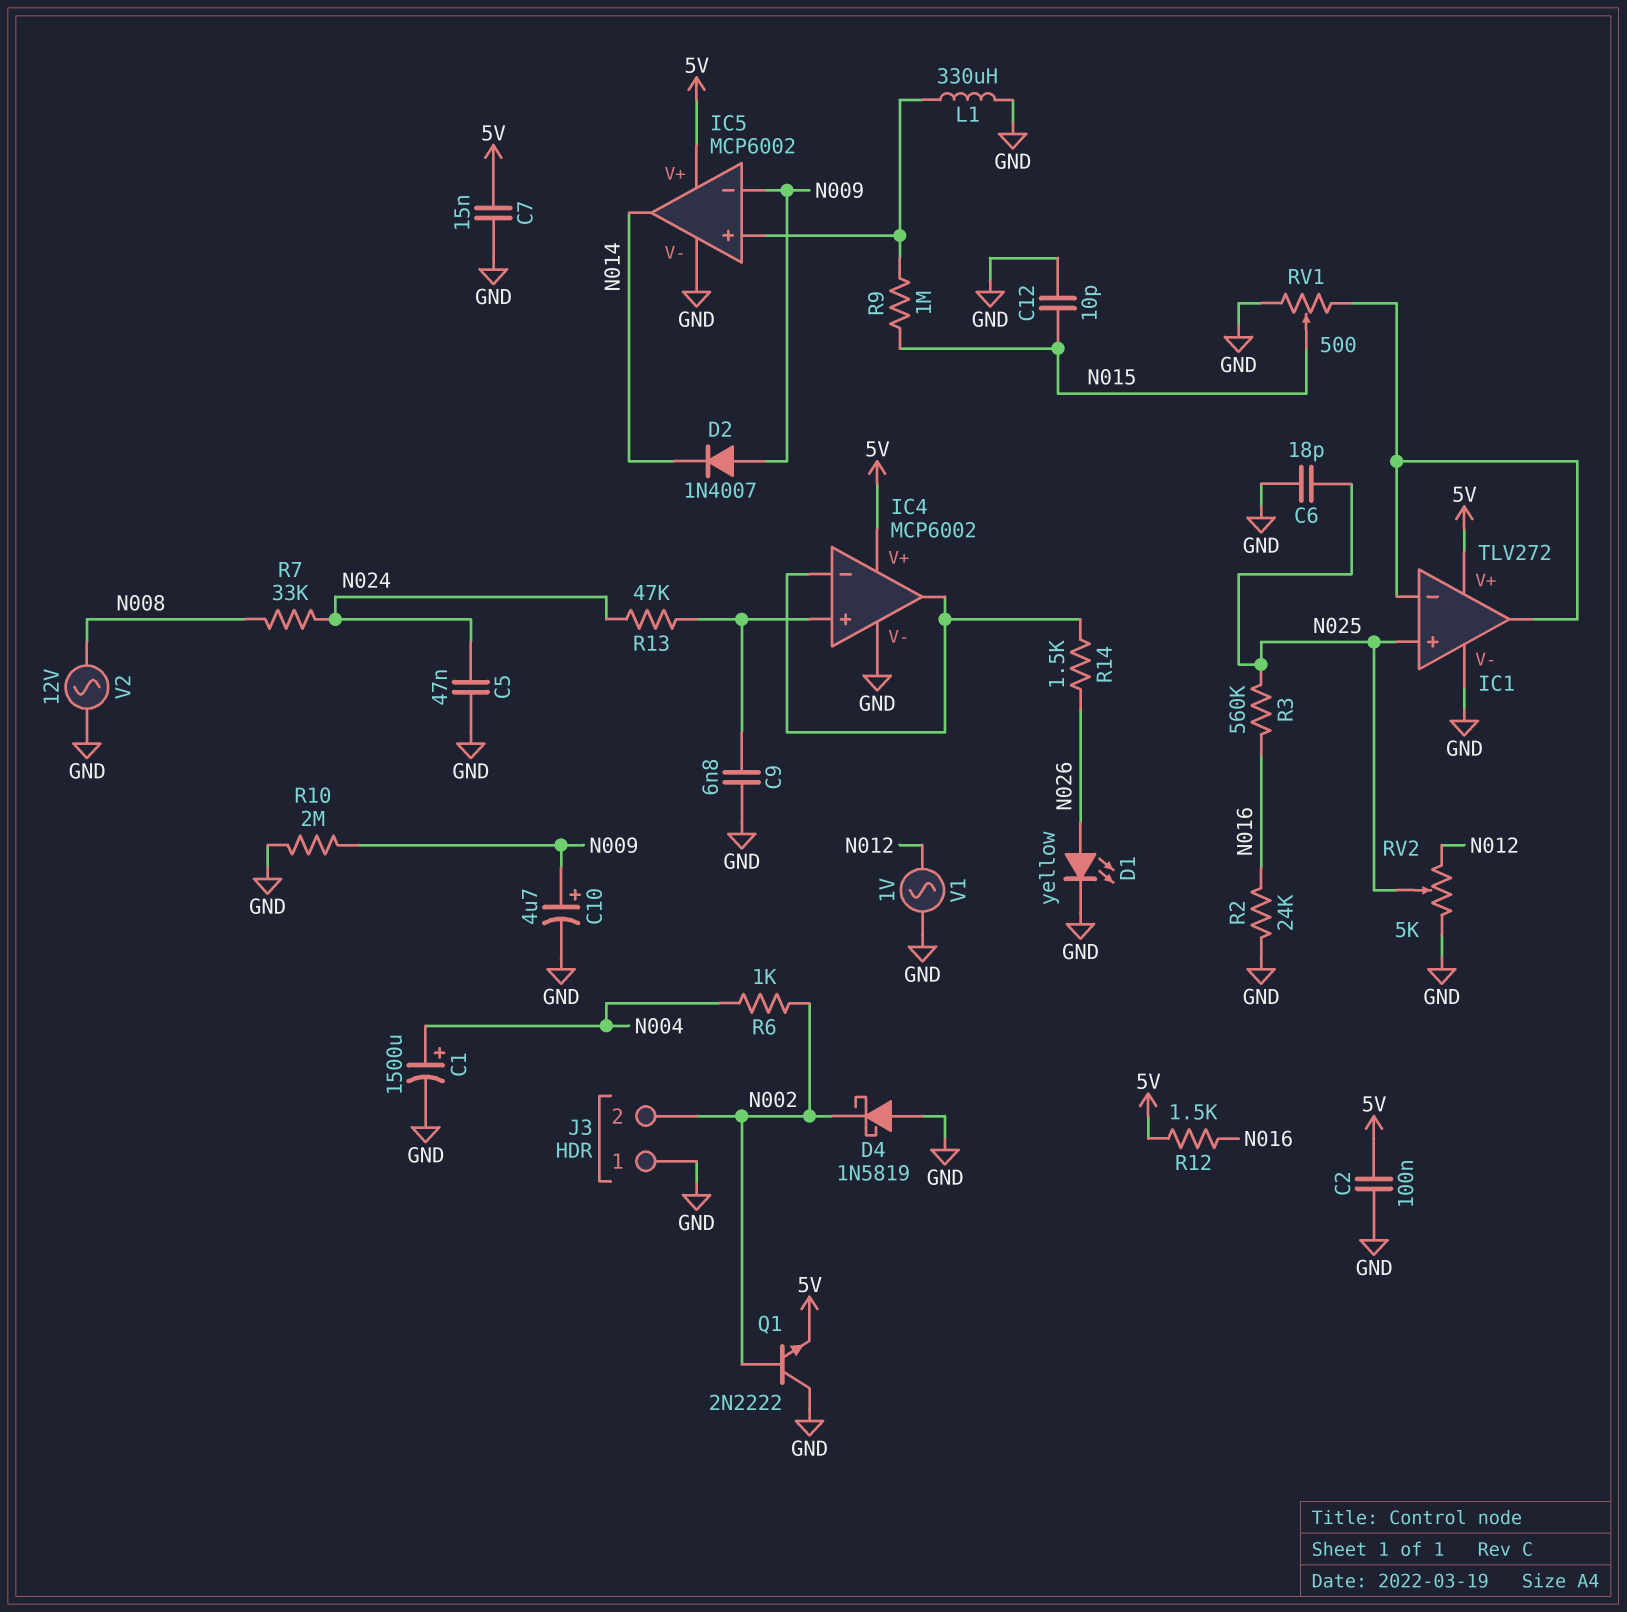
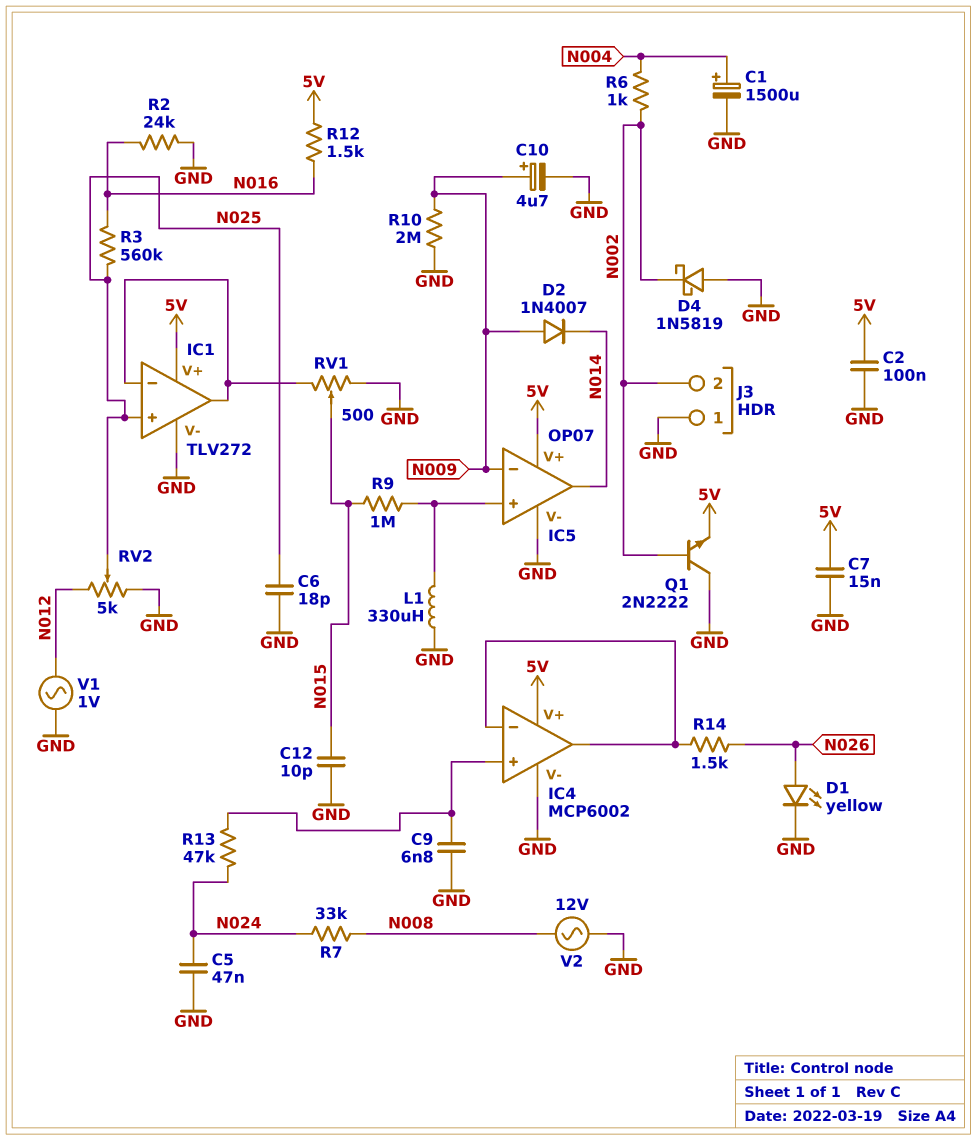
IC5: MCP6002 -> OP07

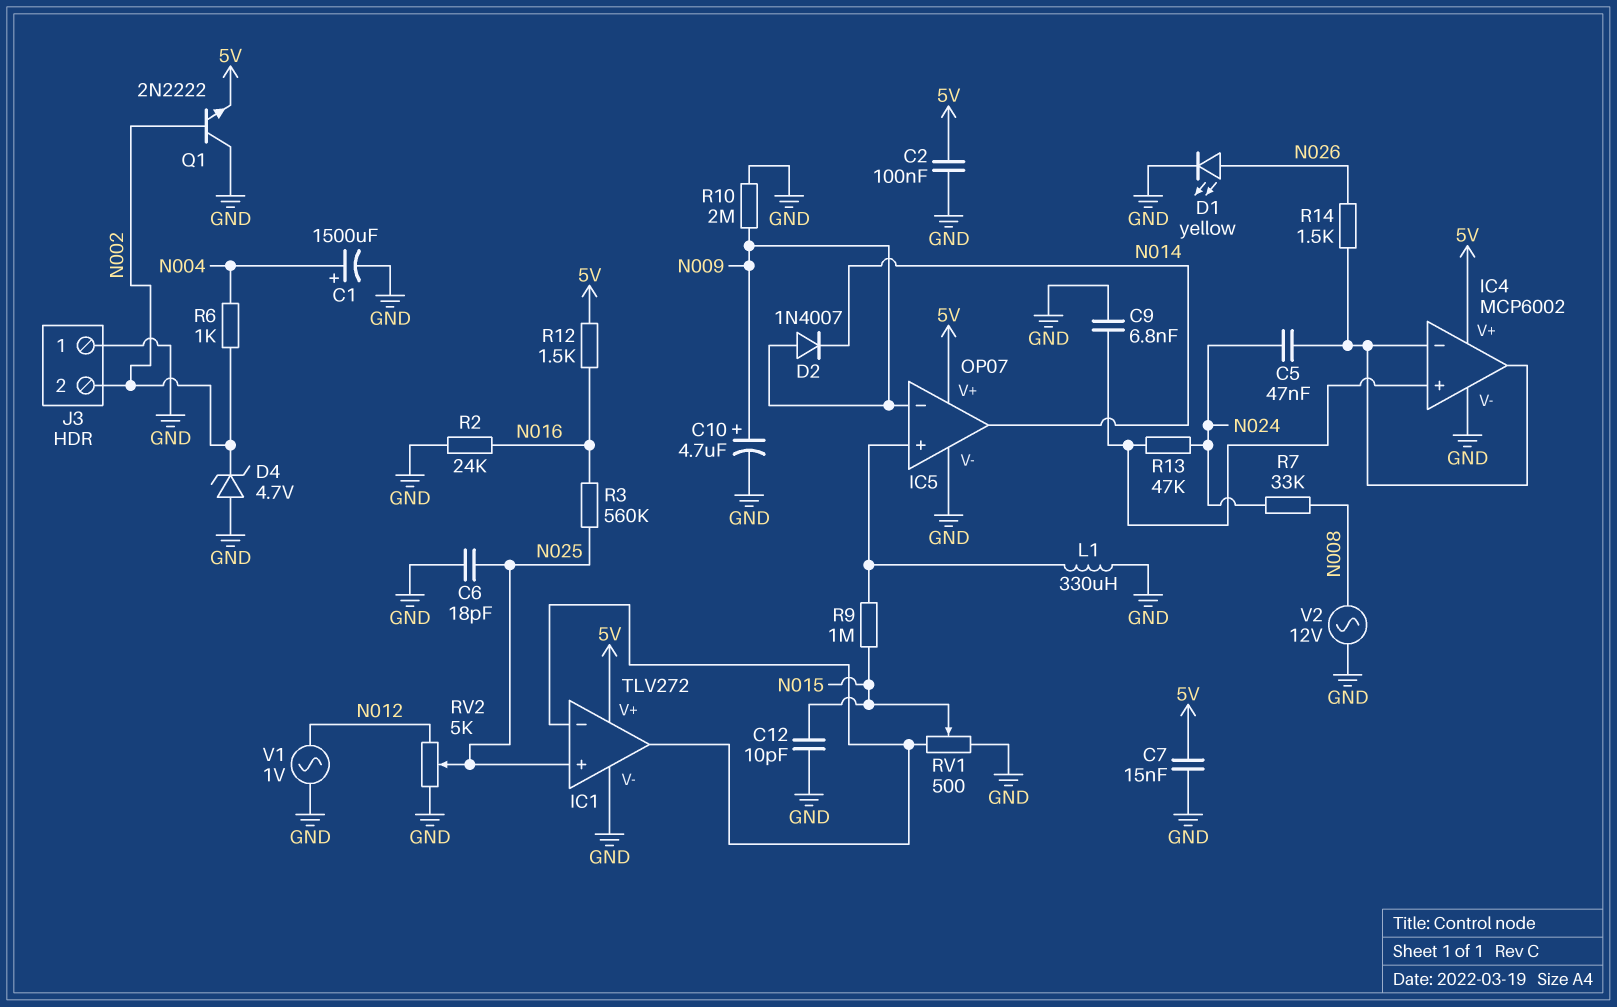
C5: 47nF (GND, N024) -> 47nF (IC4/in-, N024)
D4: schottky 1N5819 (A GND, K N002) -> zener 4.7V (A GND, K N002)

